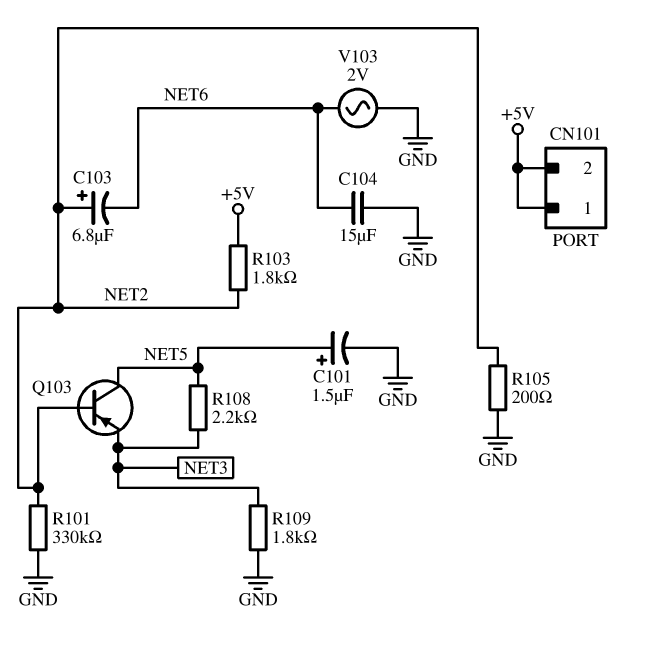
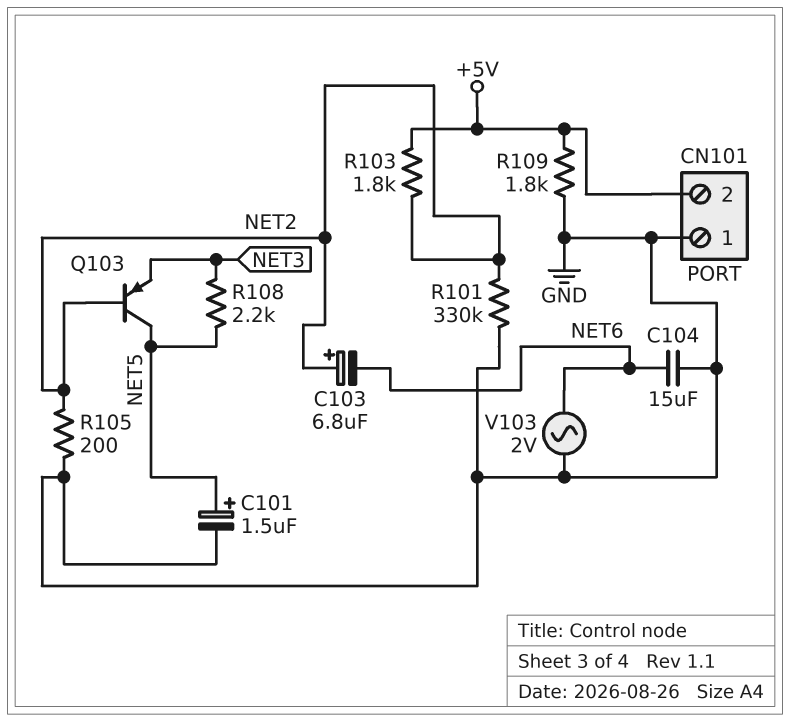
CN101 pin 1: +5V -> GND
R109: 1.8k (GND, NET3) -> 1.8k (+5V, GND)

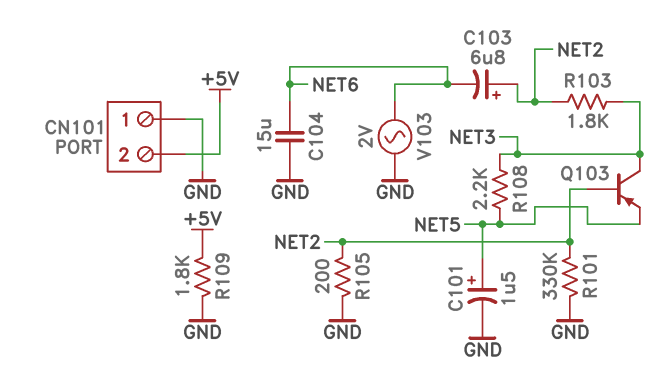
Q103: PNP (B NET2, C NET5, E NET3) -> PNP (B NET2, C NET3, E NET5)
R103: 1.8k (+5V, NET2) -> 1.8k (NET2, NET3)

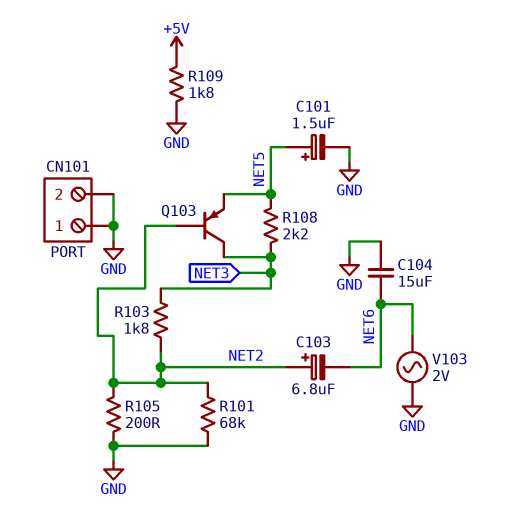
CN101 pin 2: +5V -> GND
R101: 330k (GND, NET2) -> 68k (GND, NET2)

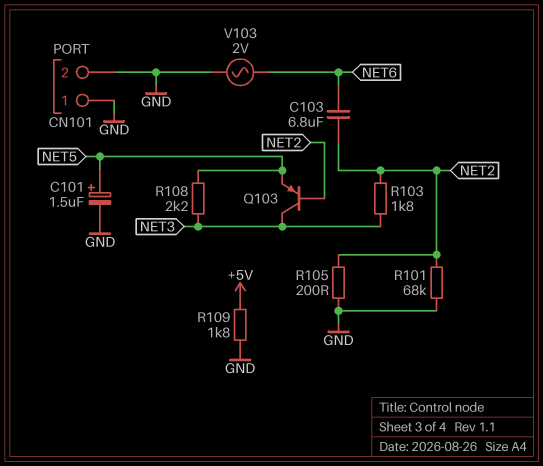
C103: 6.8uF (plus NET2, minus NET6) -> 6.8uF (NET2, NET6)
C104: 15uF (GND, NET6) -> none

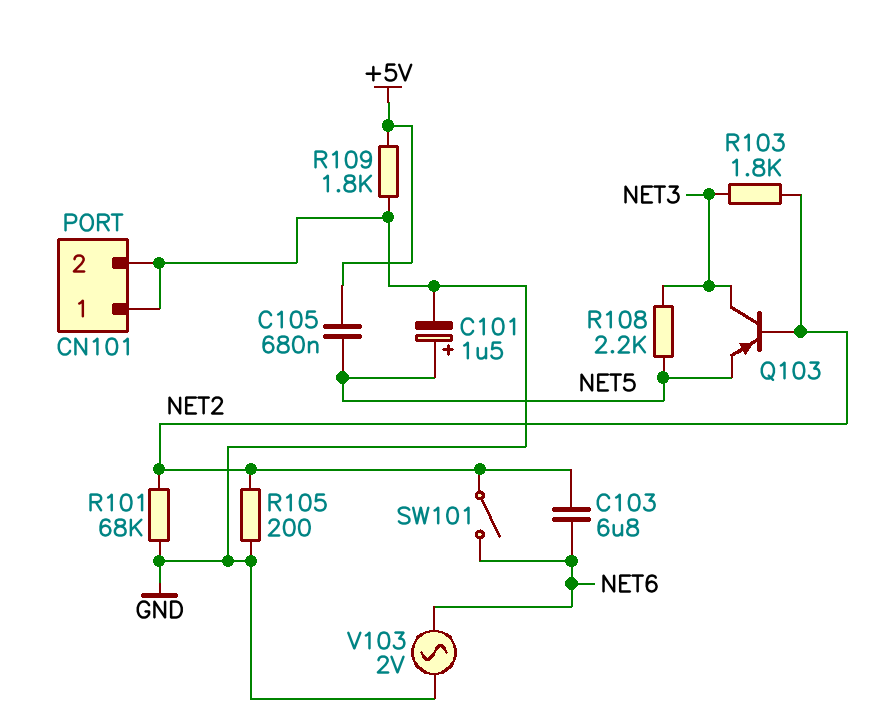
C105: none -> 680nF (+5V, NET5)
SW101: none -> switch (NET2, NET6)

